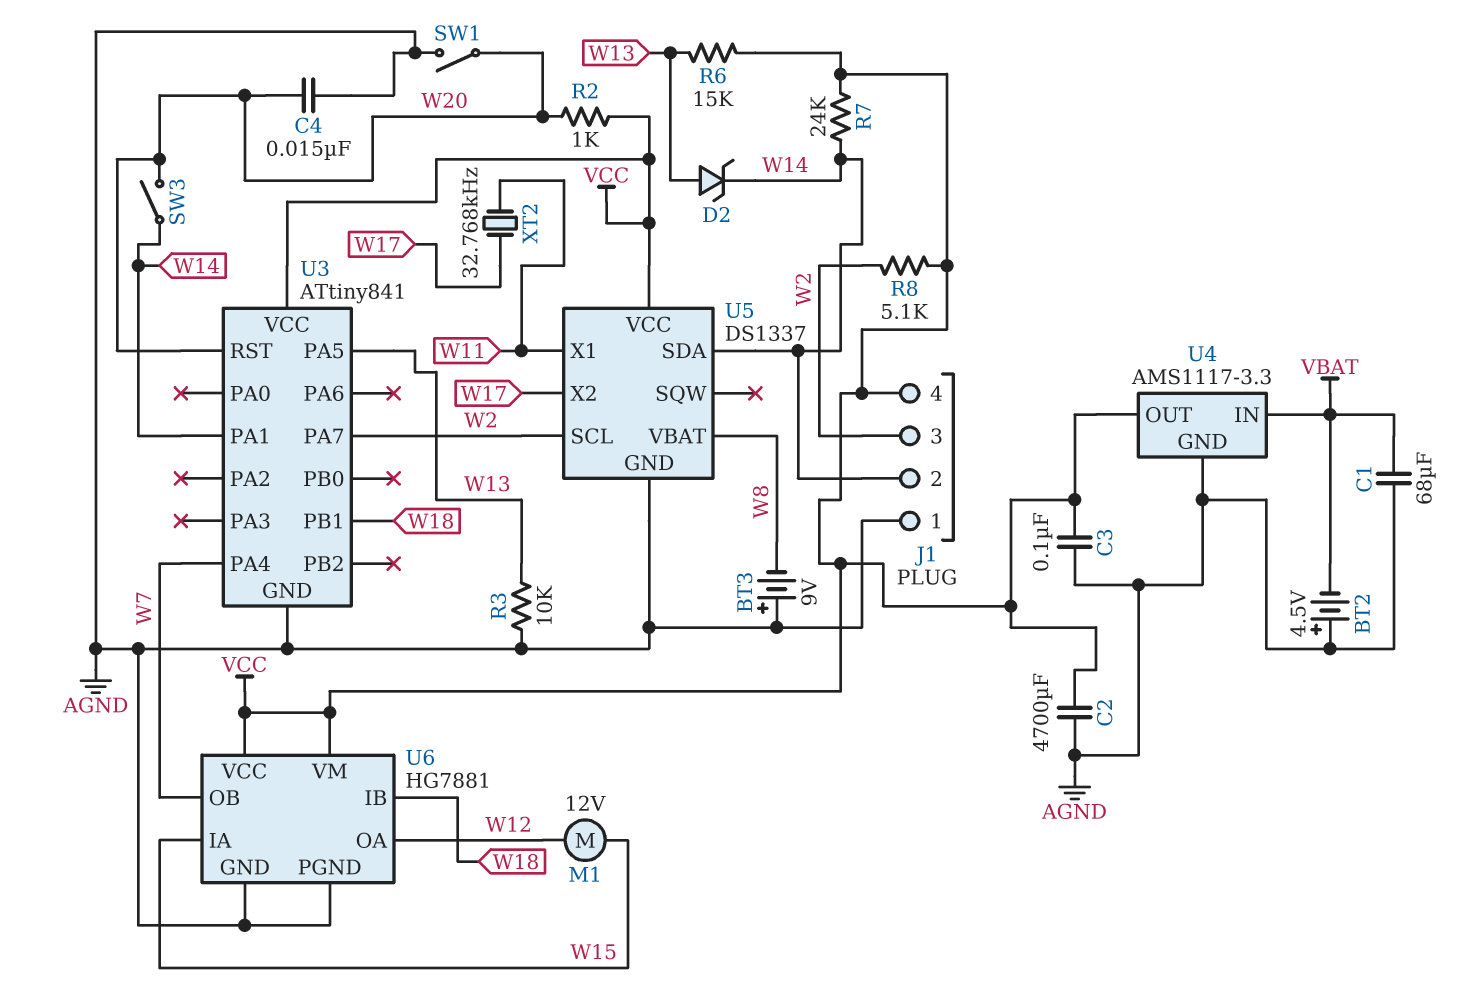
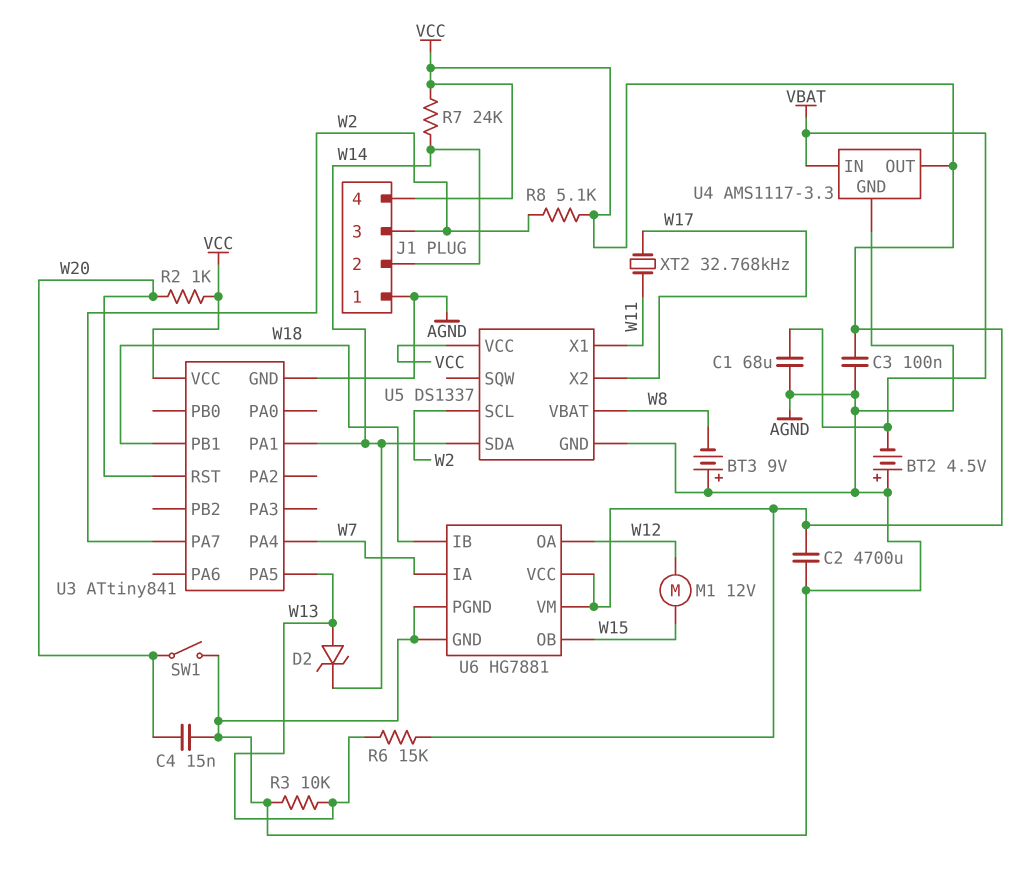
SW3: switch (W14, W20) -> none
U6 pin IA: W15 -> W7
U6 pin OB: W7 -> W15

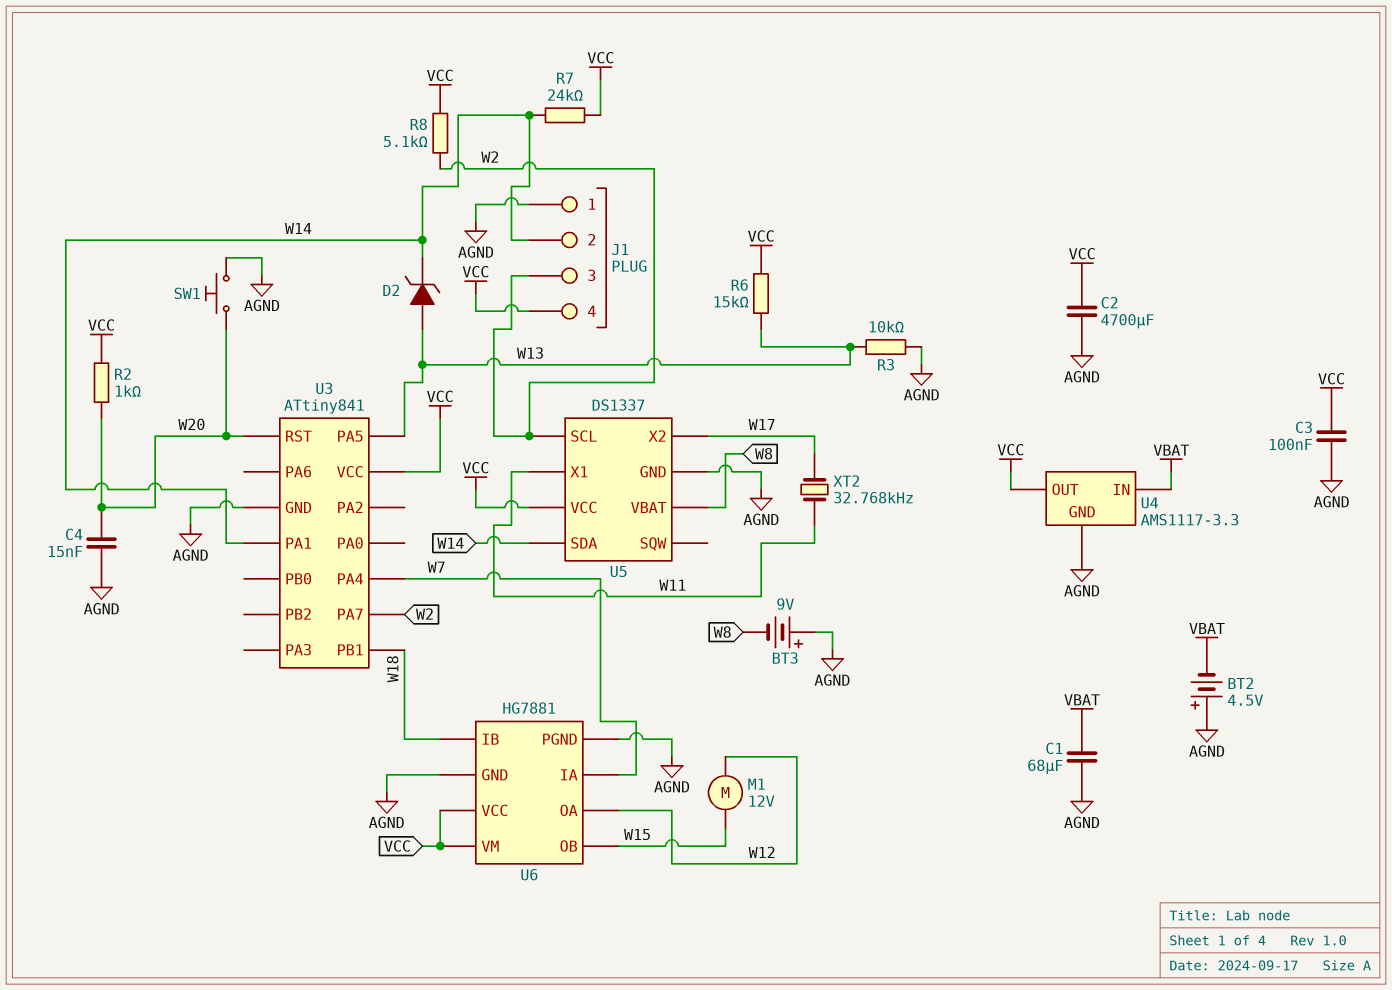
SW1: switch (AGND, W20) -> button (AGND, W20)

